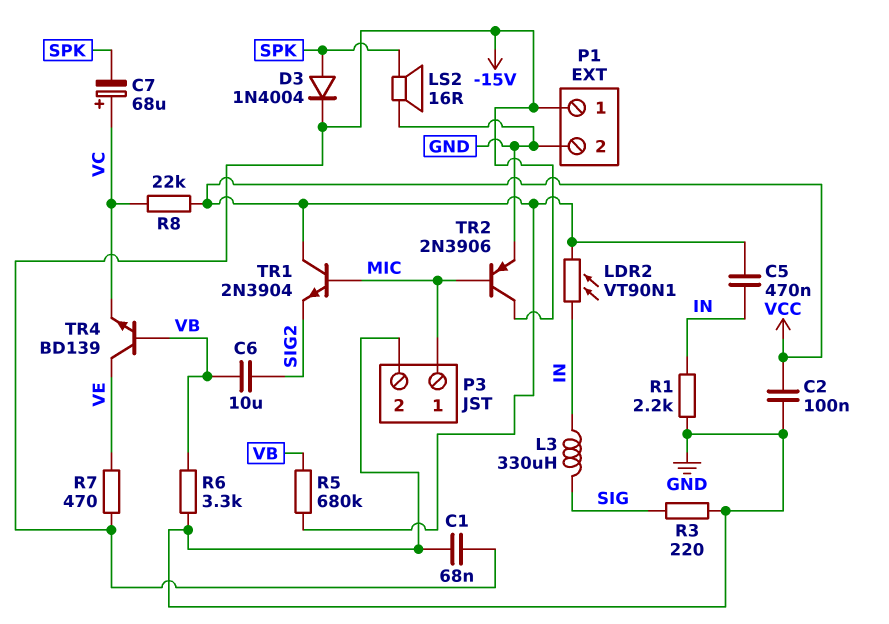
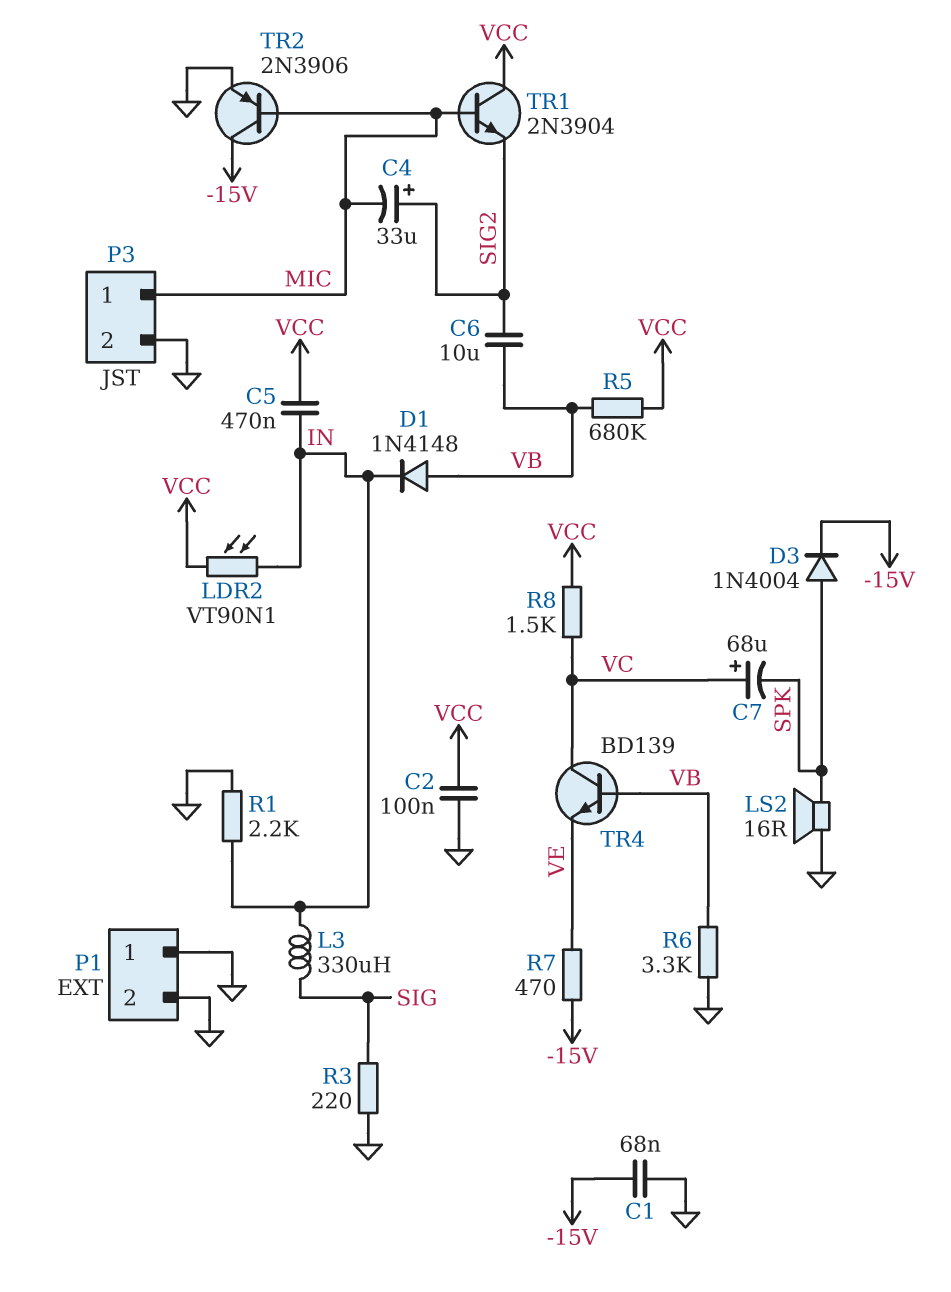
C4: none -> 33uF (plus SIG2, minus MIC)
D1: none -> diode 1N4148 (A VB, K IN)
P1 pin 1: -15V -> GND
R8: 22k (VC, VCC) -> 1.5k (VC, VCC)
TR4: NPN BD139 (B VB, C VE, E VC) -> NPN BD139 (B VB, C VC, E VE)

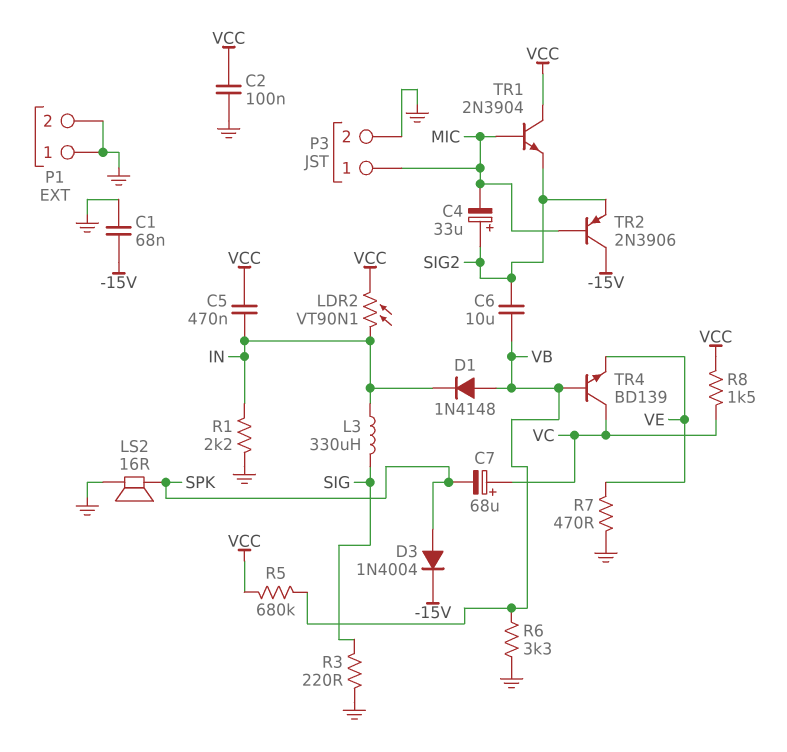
R7: 470 (-15V, VE) -> 470 (GND, VE)
TR2: PNP 2N3906 (B MIC, C -15V, E GND) -> PNP 2N3906 (B MIC, C -15V, E SIG2)

